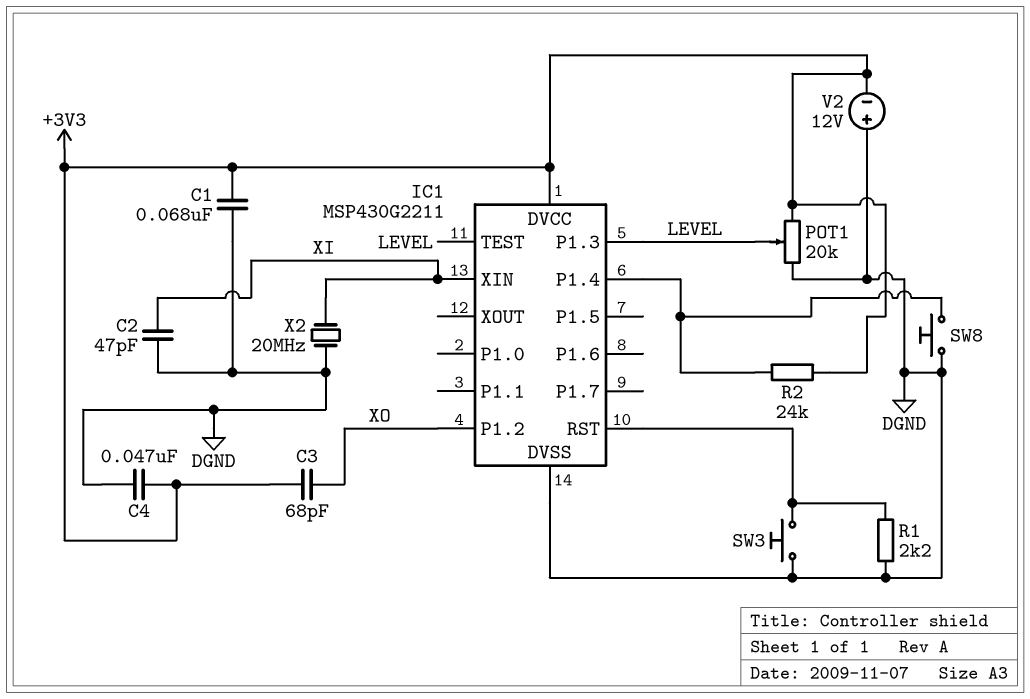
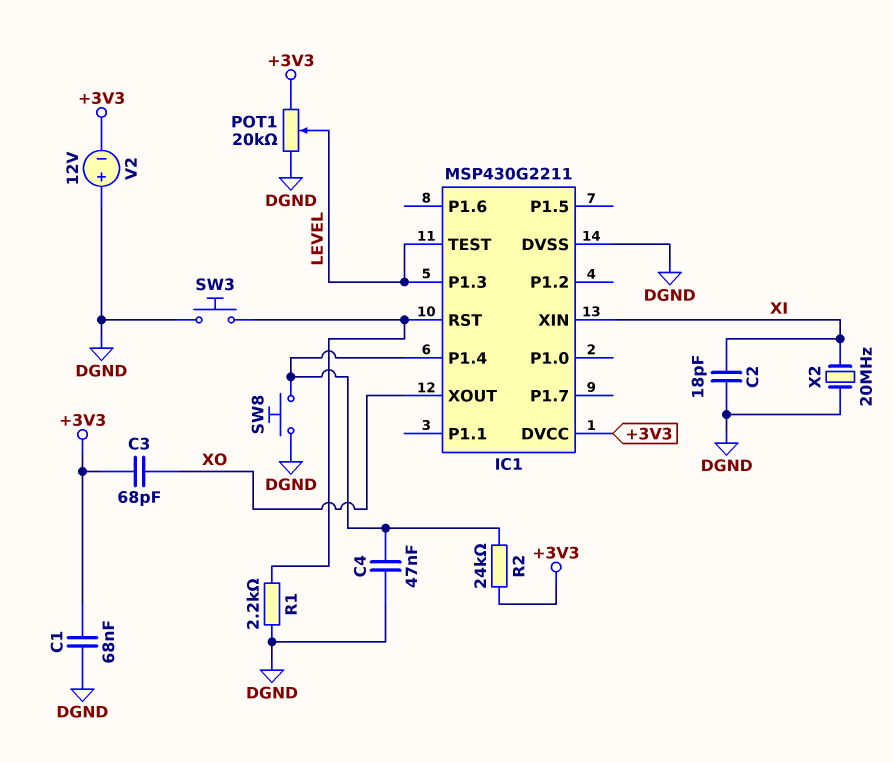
C2: 47pF (DGND, XI) -> 18pF (DGND, XI)
C4: 47nF (+3V3, DGND) -> 47nF (DGND, IC1/P1.4)
IC1 pin P1.2: XO -> none
IC1 pin XOUT: none -> XO

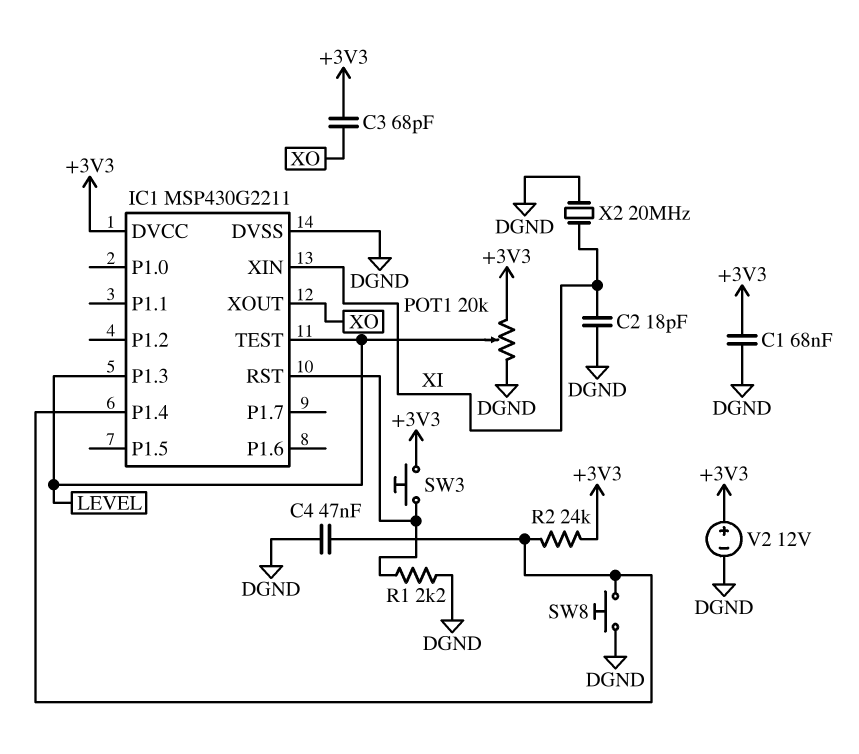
SW3: button (DGND, IC1/RST) -> button (+3V3, IC1/RST)
V2: 12V (plus DGND, minus +3V3) -> 12V (plus +3V3, minus DGND)

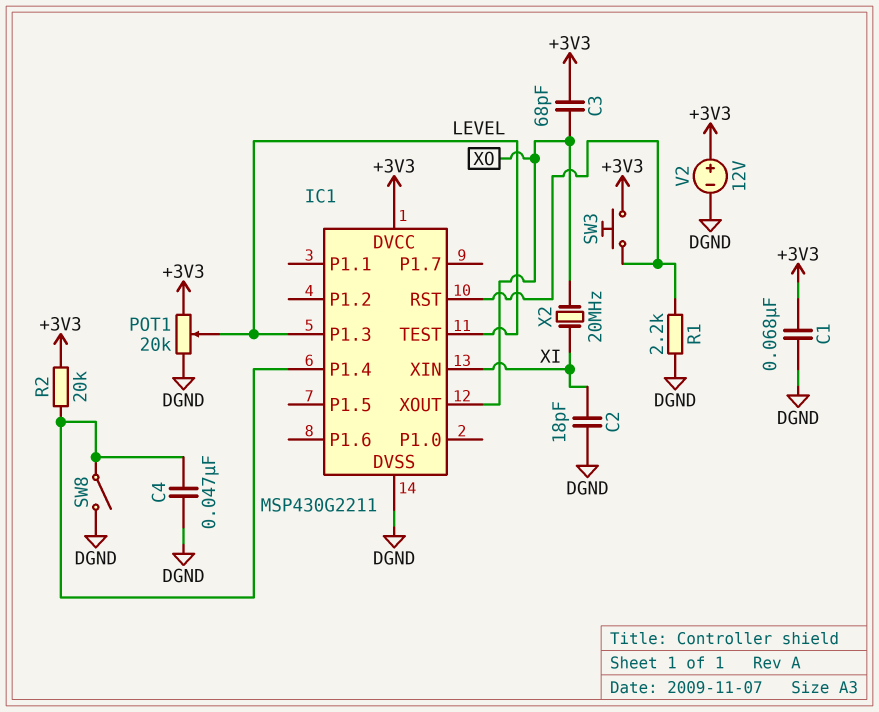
R2: 24k (+3V3, IC1/P1.4) -> 20k (+3V3, IC1/P1.4)
SW8: button (DGND, IC1/P1.4) -> switch (DGND, IC1/P1.4)
X2: 20MHz (DGND, XI) -> 20MHz (XI, XO)

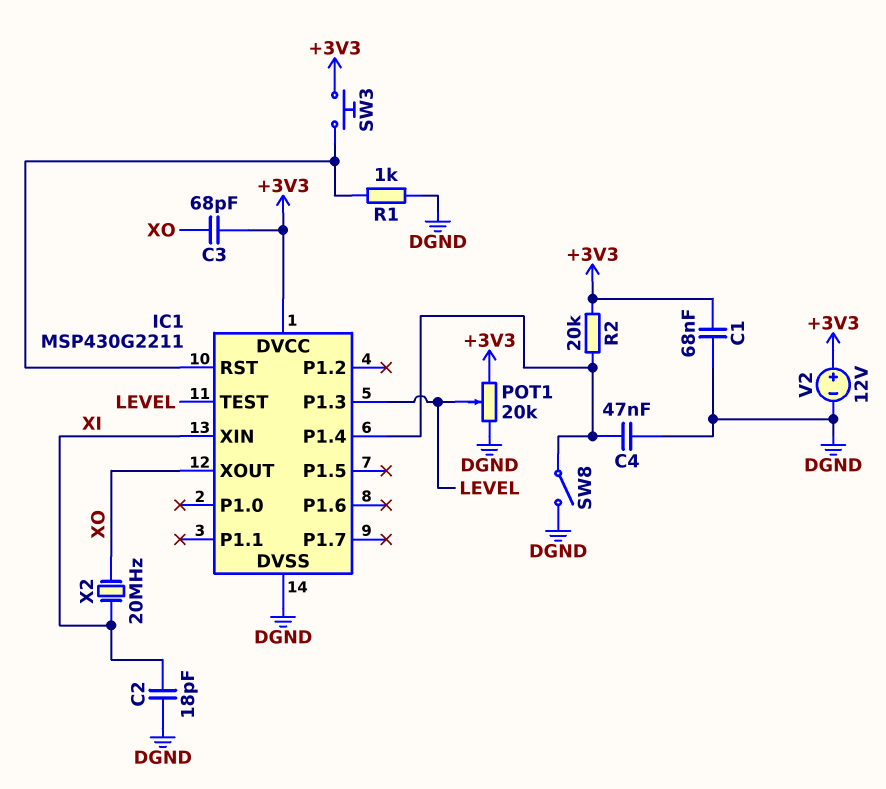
R1: 2.2k (DGND, IC1/RST) -> 1k (DGND, IC1/RST)

